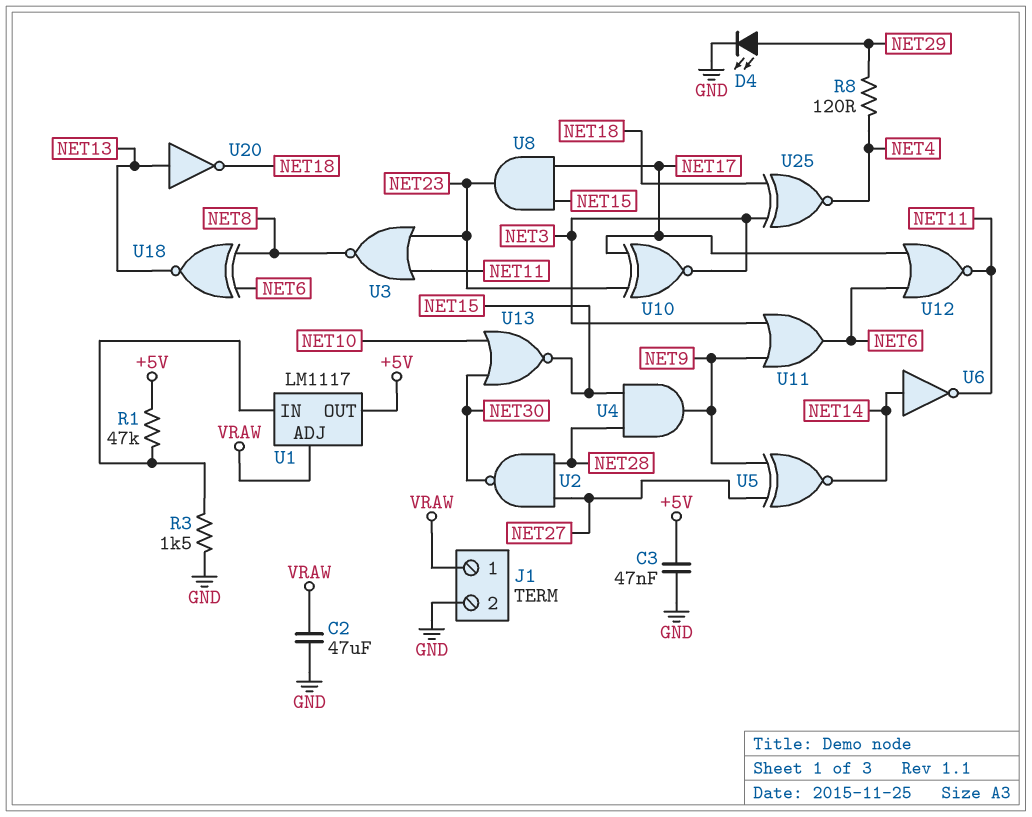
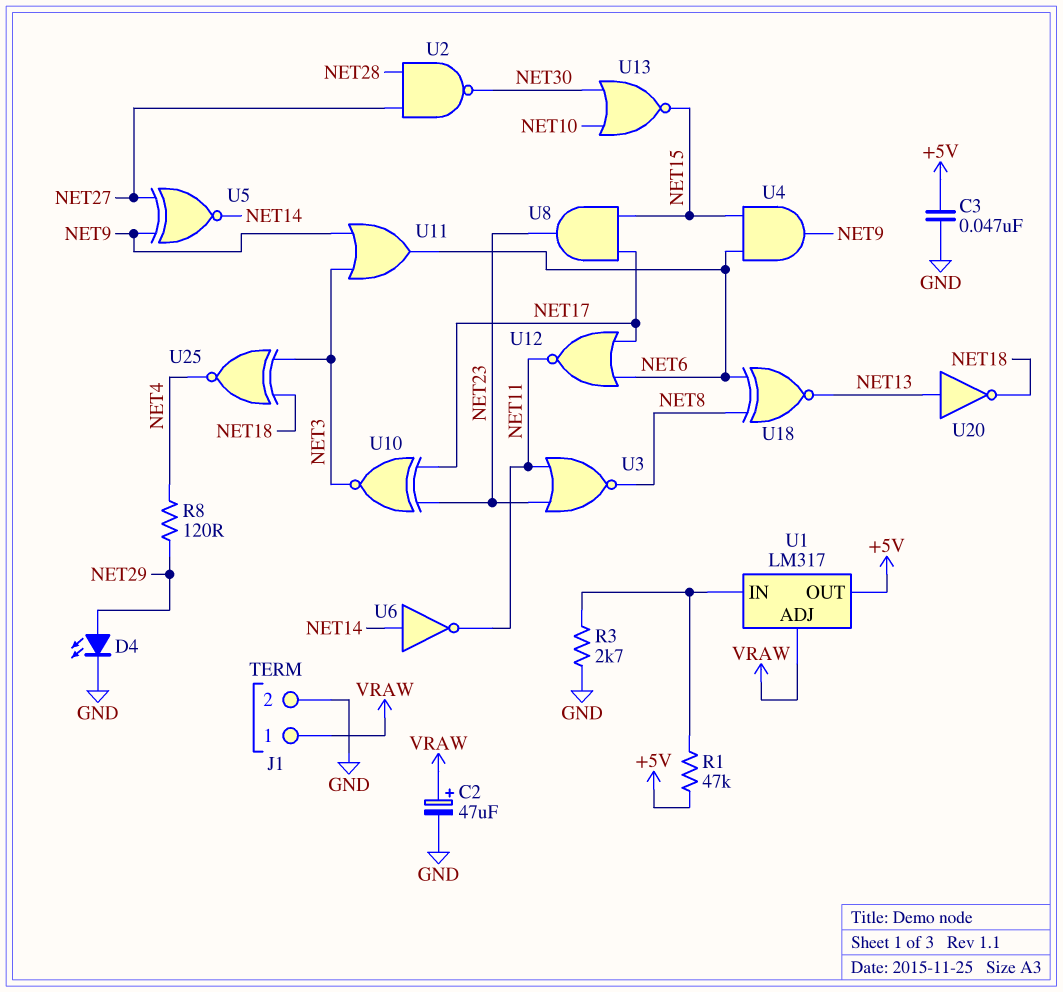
C2: 47uF (GND, VRAW) -> 47uF (plus VRAW, minus GND)
R3: 1.5k (GND, U1/IN) -> 2.7k (GND, U1/IN)
U1: LM1117 -> LM317
U4: AND (in NET15, in NET28, out NET9) -> AND (in NET6, in NET15, out NET9)

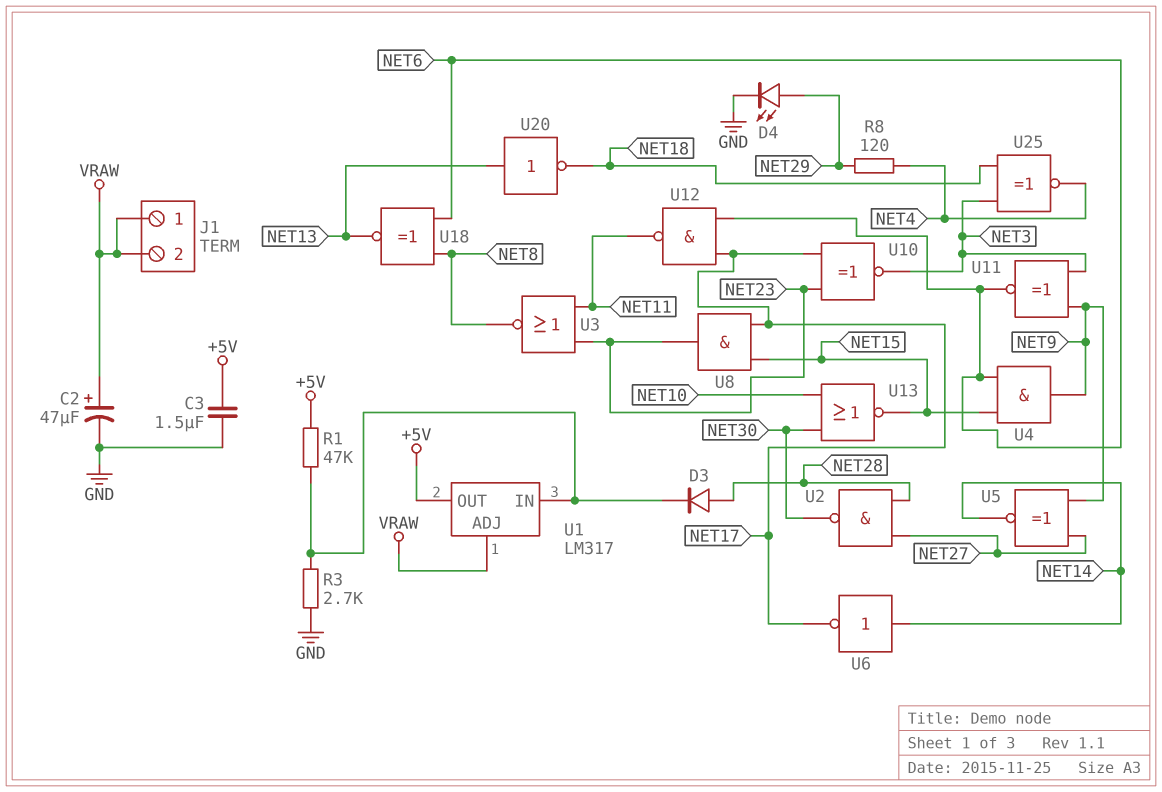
C3: 47nF (+5V, GND) -> 1.5uF (+5V, GND)
D3: none -> diode (A NET28, K U1/IN)
J1 pin 2: GND -> VRAW
U6: NOT (in NET14, out NET11) -> NOT (in NET14, out NET17)
U11: OR (in NET3, in NET9, out NET6) -> XNOR (in NET3, in NET9, out NET6)
U12: NOR (in NET6, in NET17, out NET11) -> NAND (in NET6, in NET17, out NET11)

